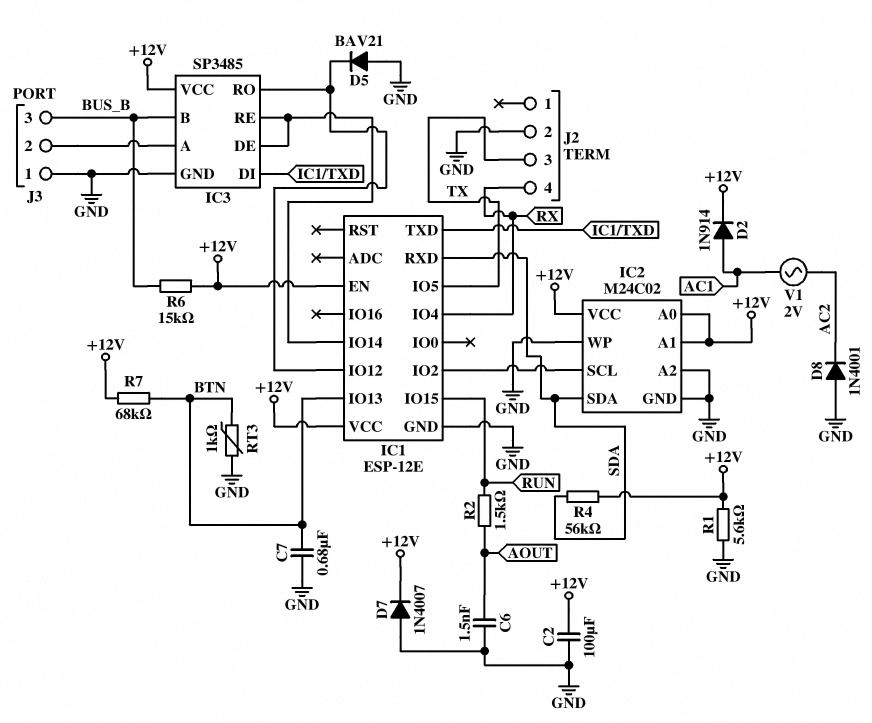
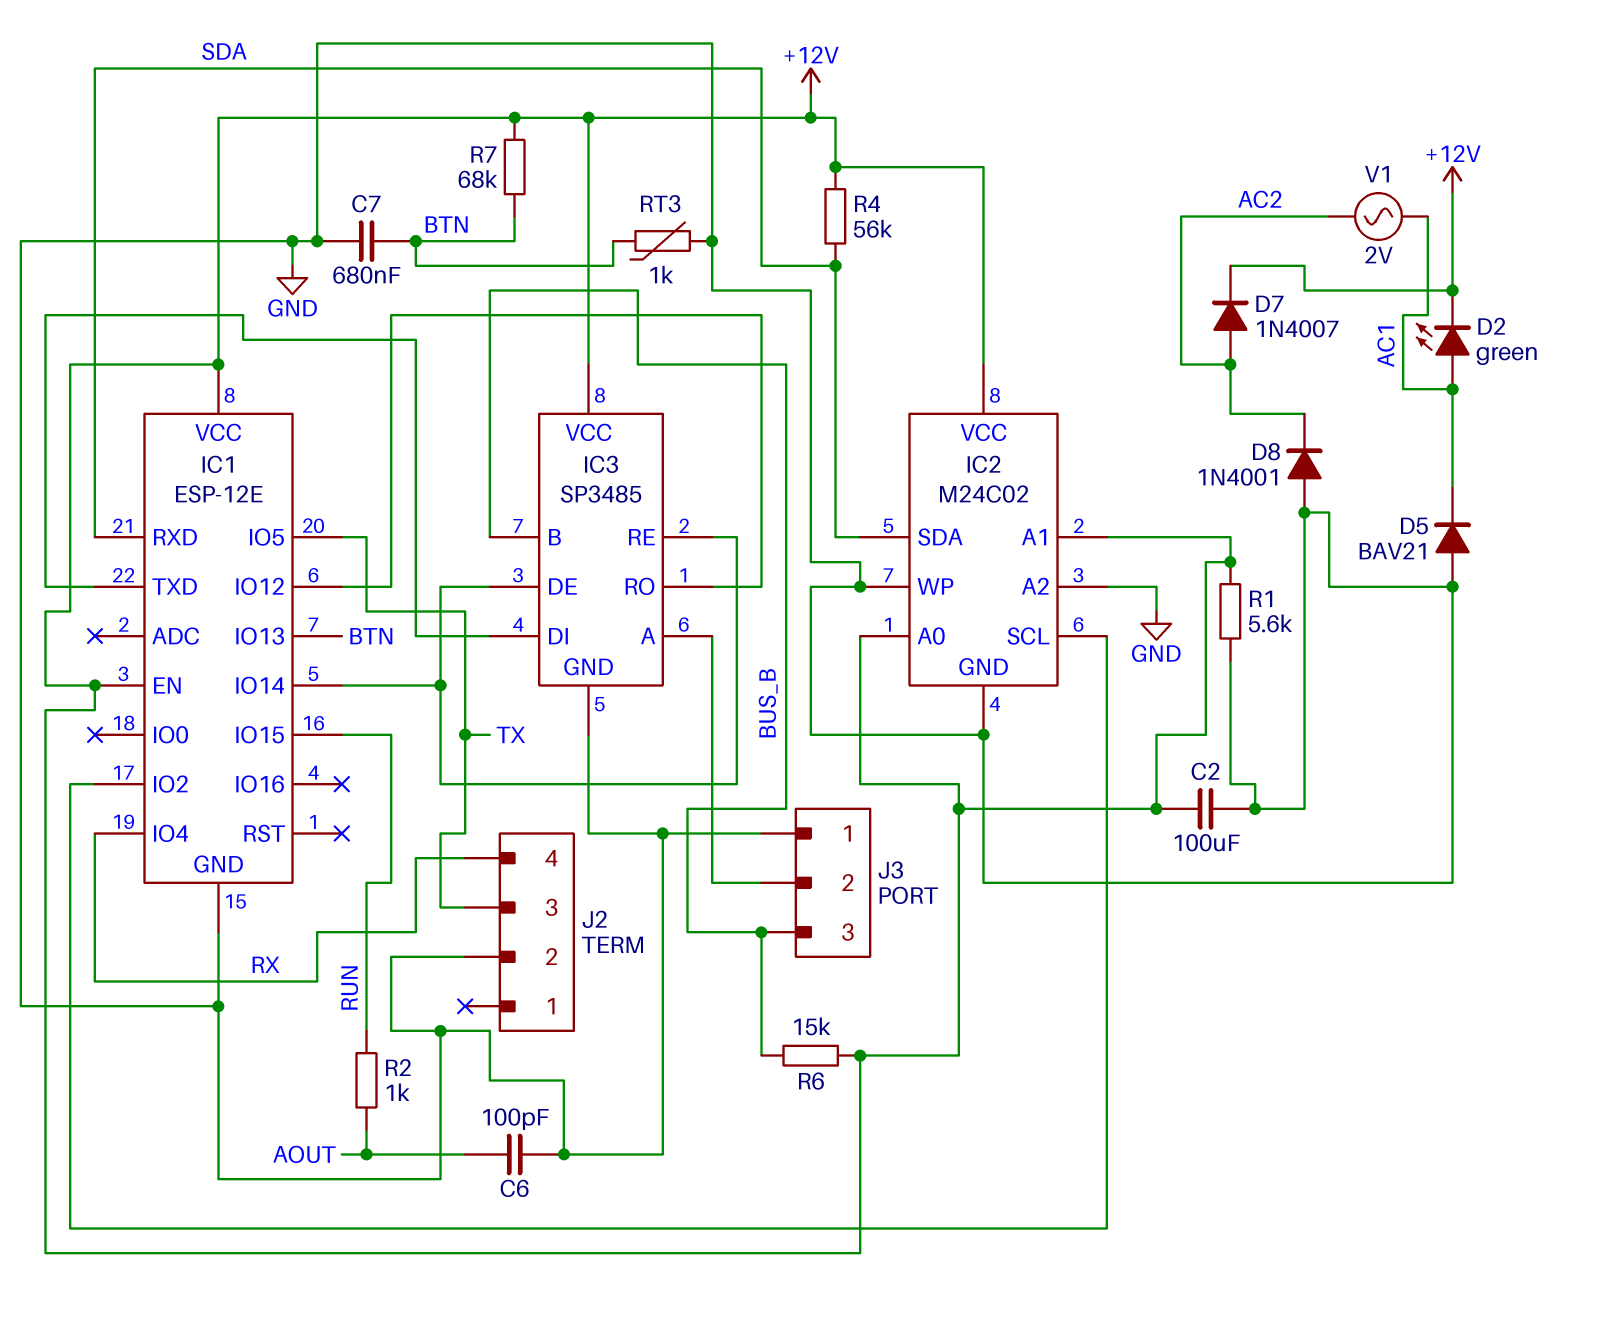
C6: 1.5nF (AOUT, GND) -> 100pF (AOUT, GND)
D2: diode 1N914 (A AC1, K +12V) -> LED green (A AC1, K +12V)
D5: diode BAV21 (A GND, K IC1/IO12) -> diode BAV21 (A GND, K AC1)
D7: diode 1N4007 (A GND, K +12V) -> diode 1N4007 (A AC2, K +12V)
R2: 1.5k (AOUT, RUN) -> 1k (AOUT, RUN)

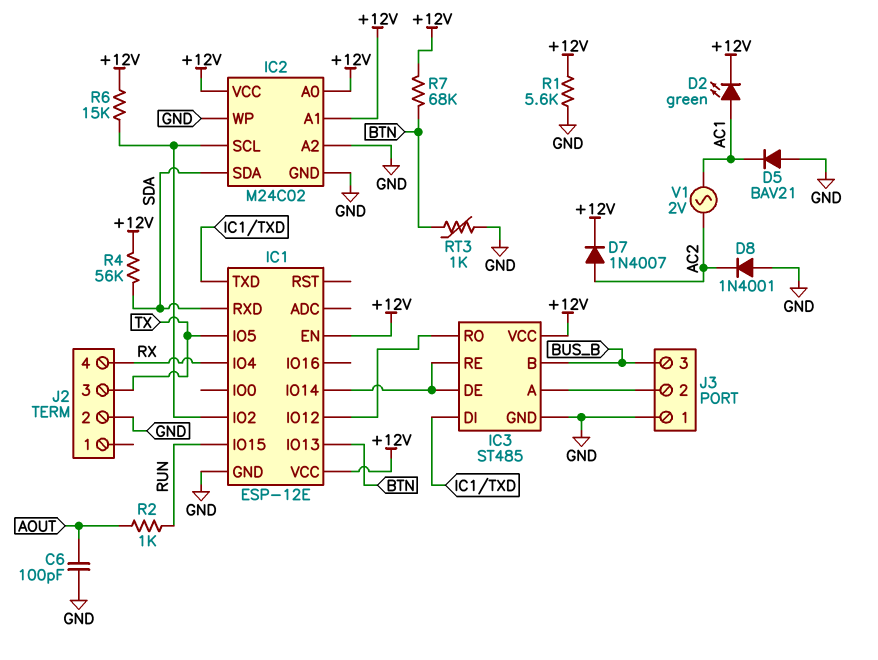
C2: 100uF (+12V, GND) -> none
C7: 680nF (BTN, GND) -> none
IC3: SP3485 -> ST485
R6: 15k (+12V, BUS_B) -> 15k (+12V, IC1/IO2)

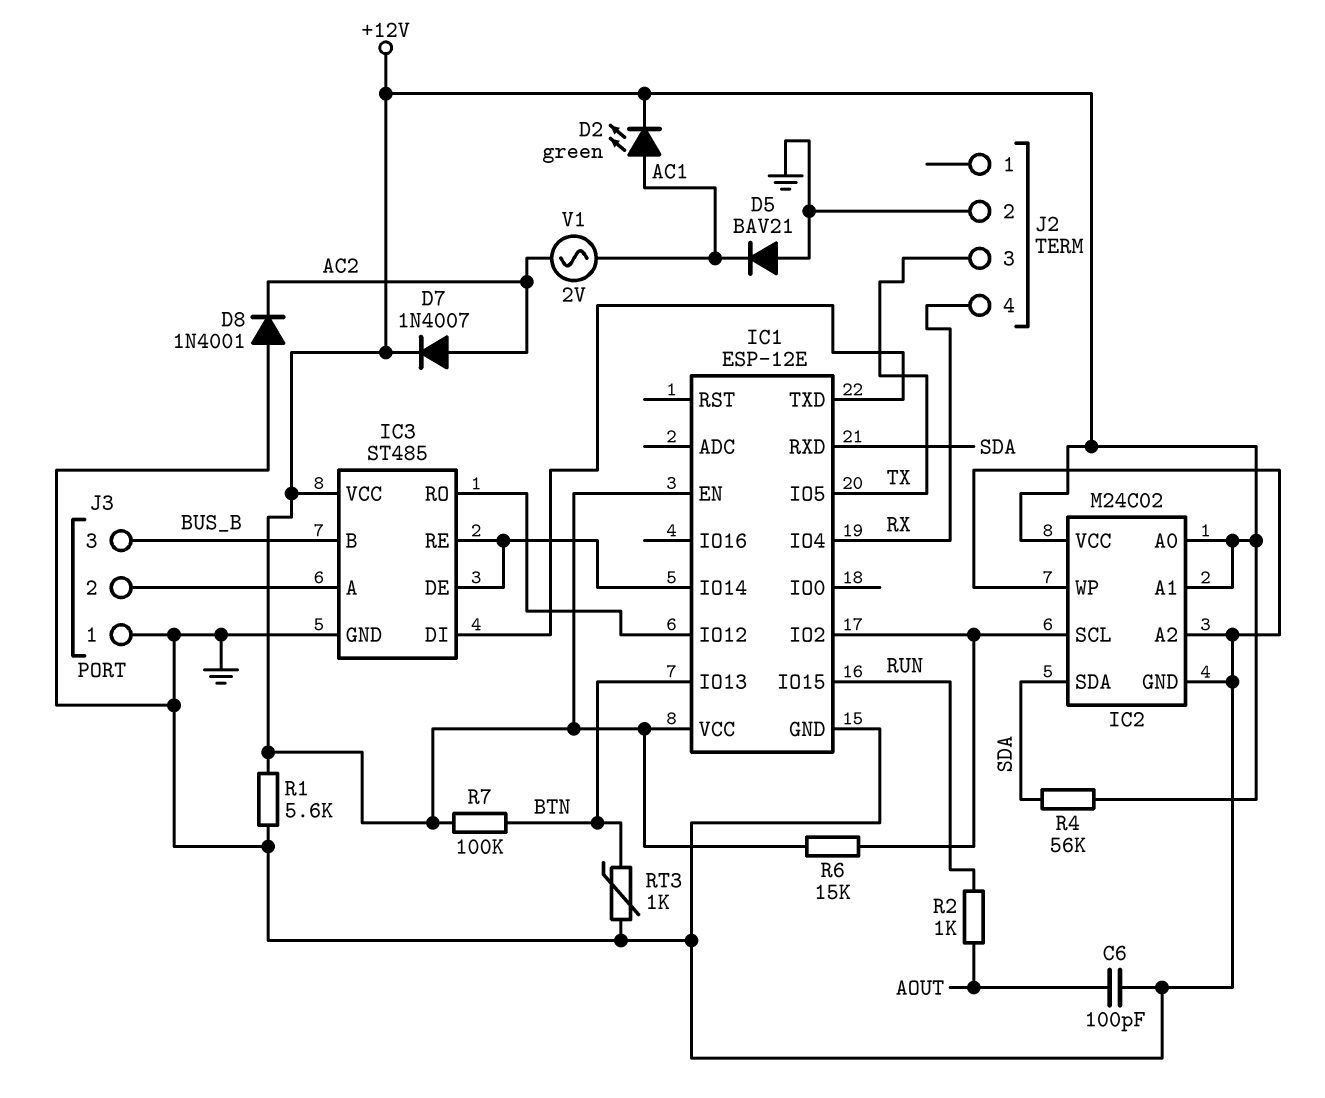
R7: 68k (+12V, BTN) -> 100k (+12V, BTN)

